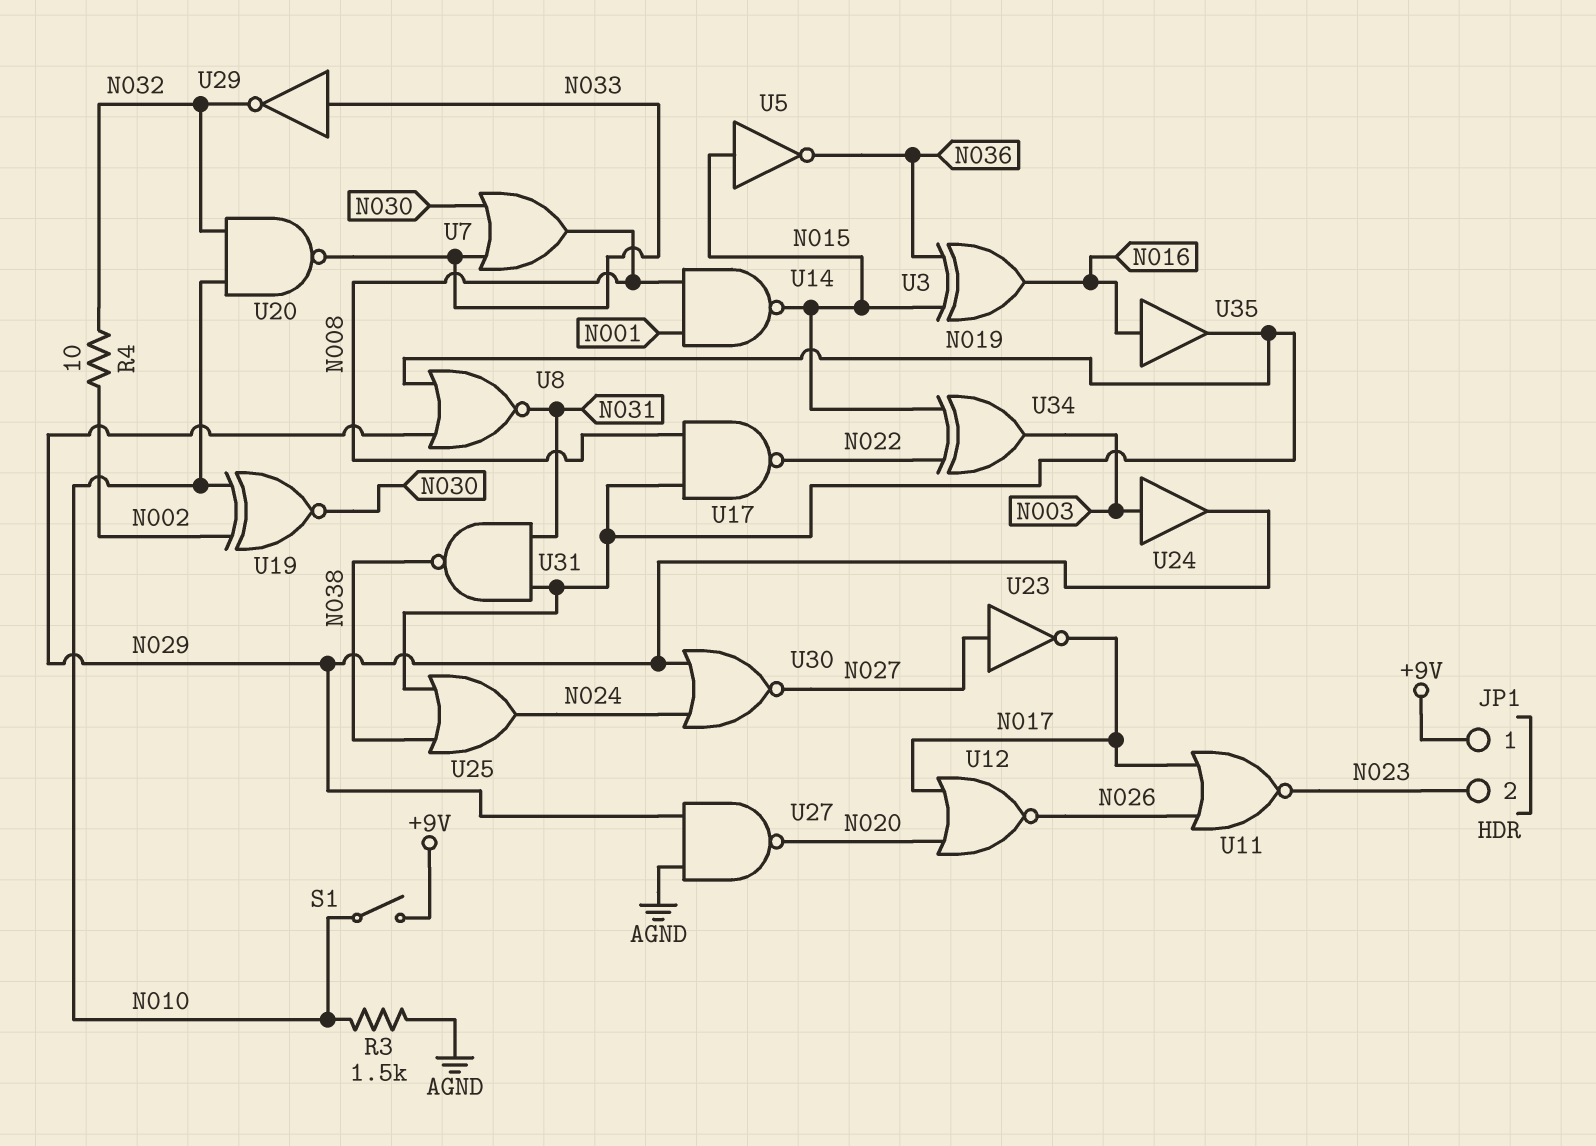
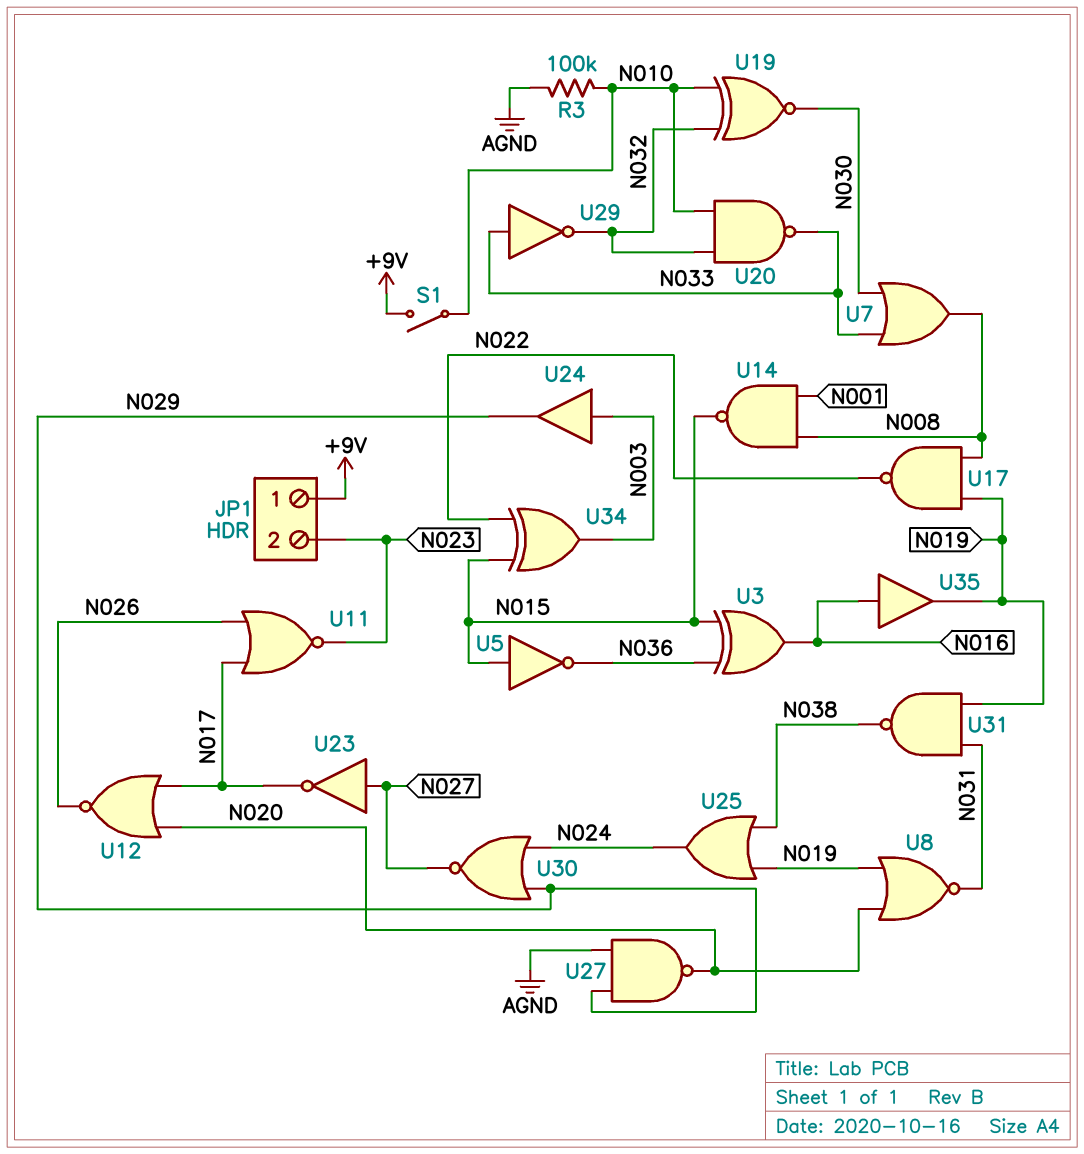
R3: 1.5k (AGND, N010) -> 100k (AGND, N010)
R4: 10 (N002, N032) -> none
U8: NOR (in N019, in N029, out N031) -> NOR (in N019, in N020, out N031)
U19: XNOR (in N002, in N010, out N030) -> XNOR (in N010, in N032, out N030)

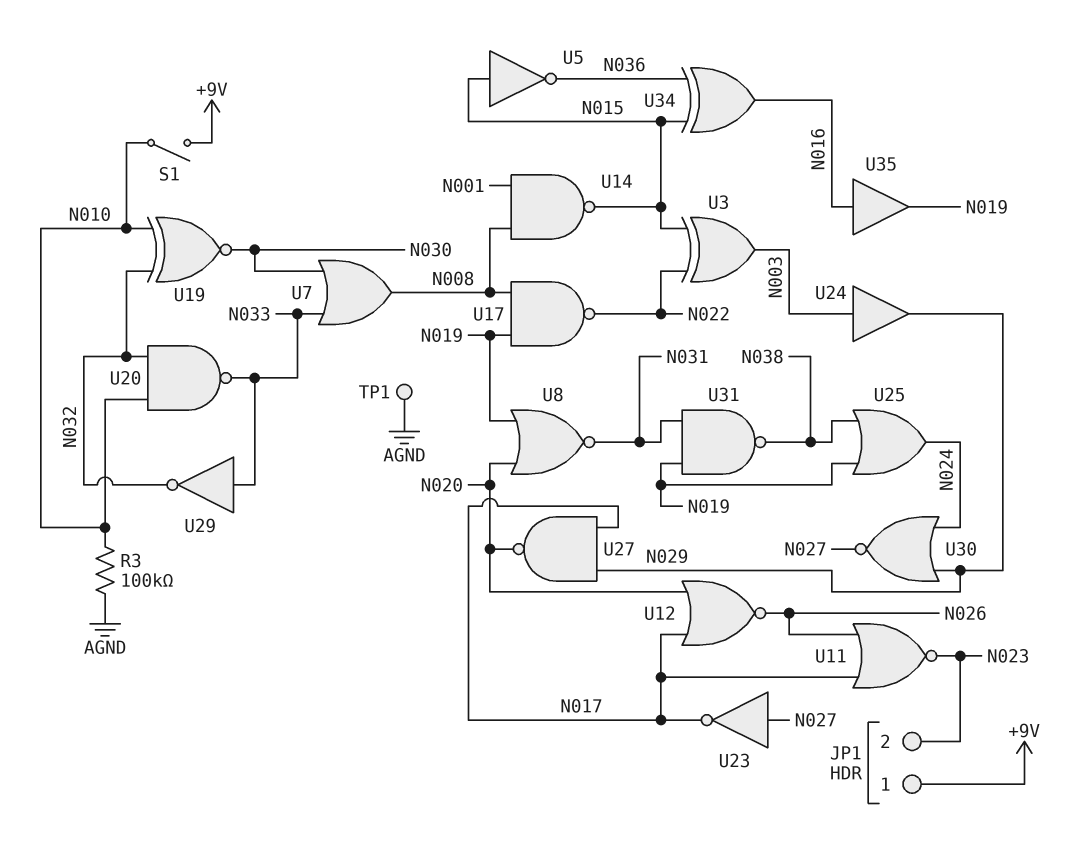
TP1: none -> test point (AGND)
U3: XOR (in N015, in N036, out N016) -> XOR (in N015, in N022, out N003)
U27: NAND (in AGND, in N029, out N020) -> NAND (in N017, in N029, out N020)
U34: XOR (in N015, in N022, out N003) -> XOR (in N015, in N036, out N016)

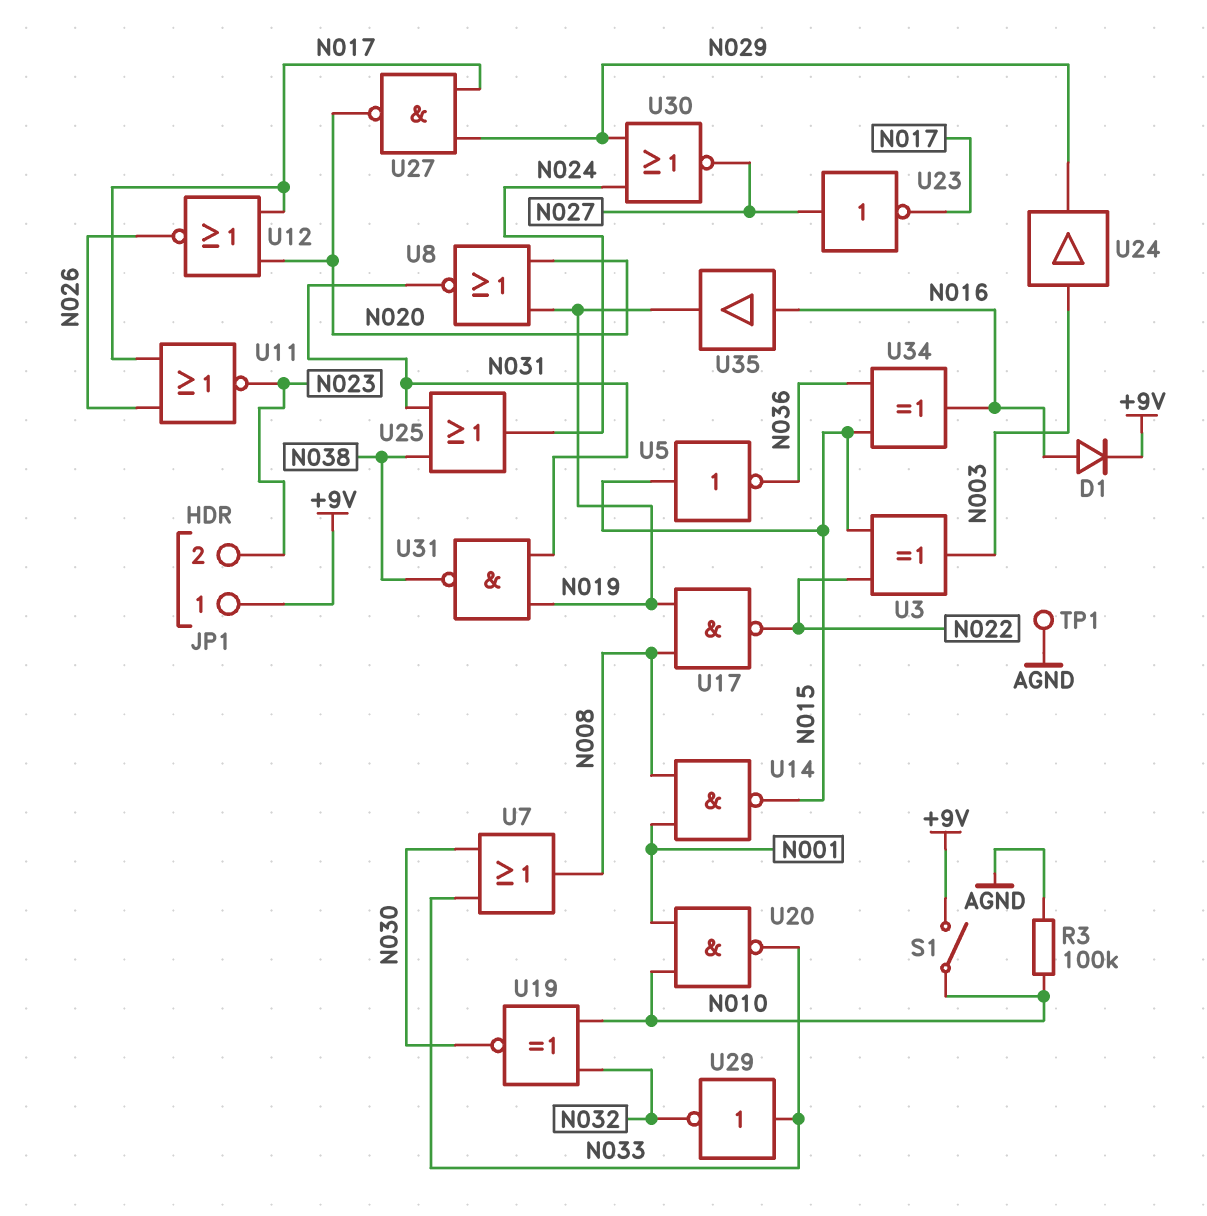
D1: none -> diode (A N016, K +9V)
U20: NAND (in N010, in N032, out N033) -> NAND (in N001, in N010, out N033)
U25: OR (in N019, in N038, out N024) -> OR (in N031, in N038, out N024)

